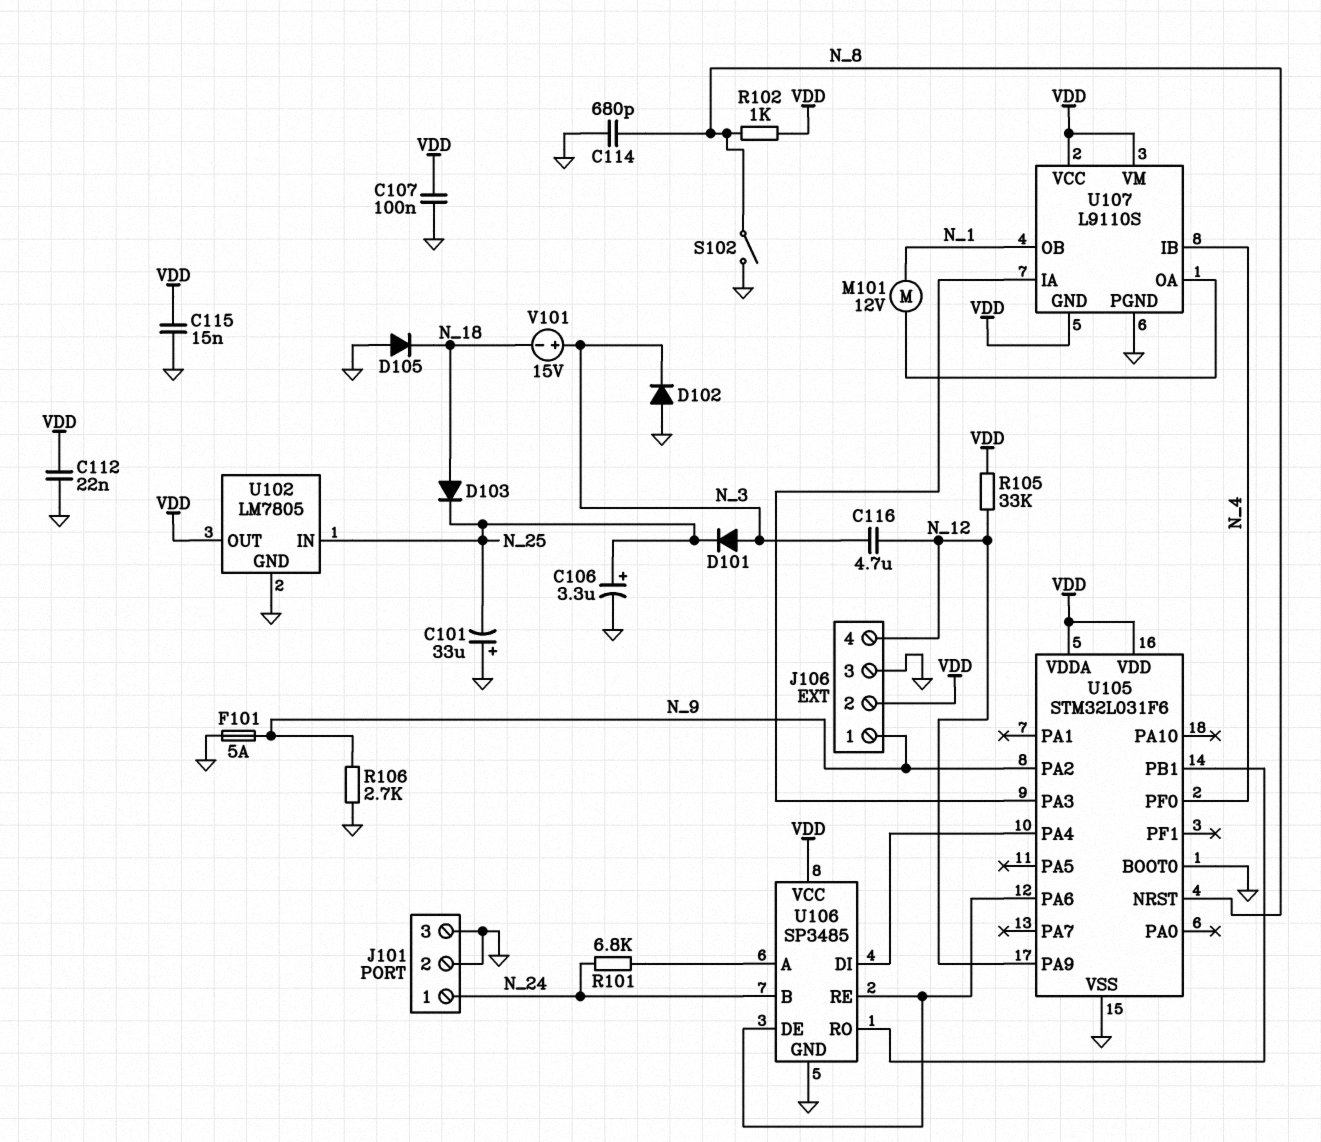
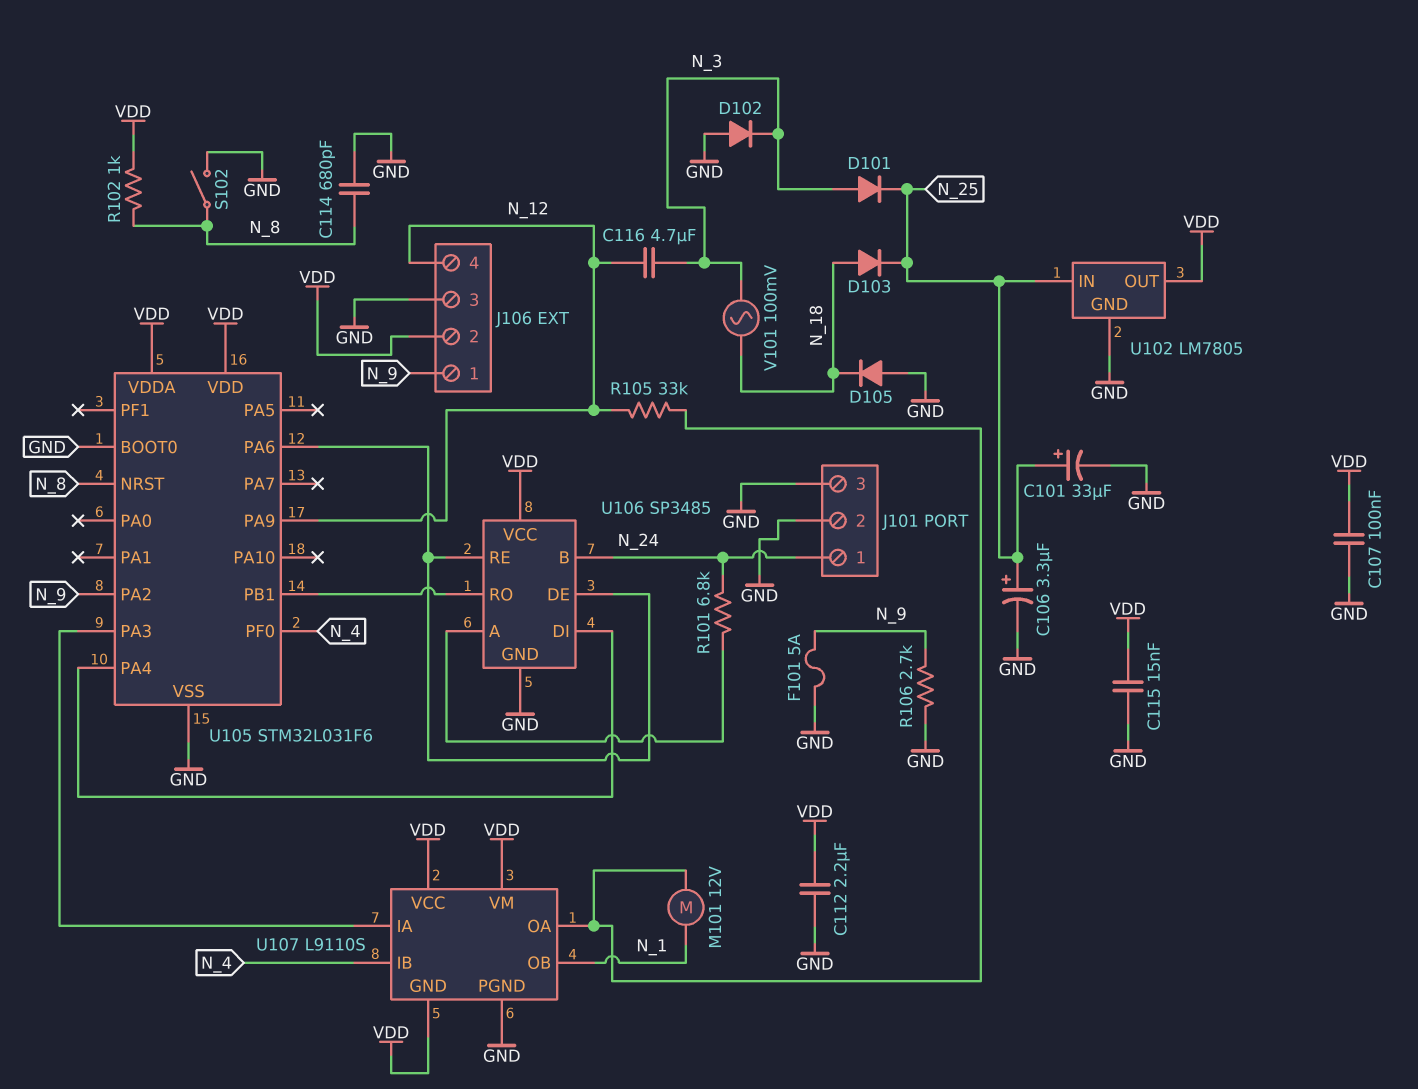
C101: 33uF (plus GND, minus N_25) -> 33uF (plus N_25, minus GND)
C112: 22nF (GND, VDD) -> 2.2uF (GND, VDD)
R105: 33k (N_12, VDD) -> 33k (N_12, U107/OA)
V101: 15V (plus N_3, minus N_18) -> AC 100mV (N_3, N_18)

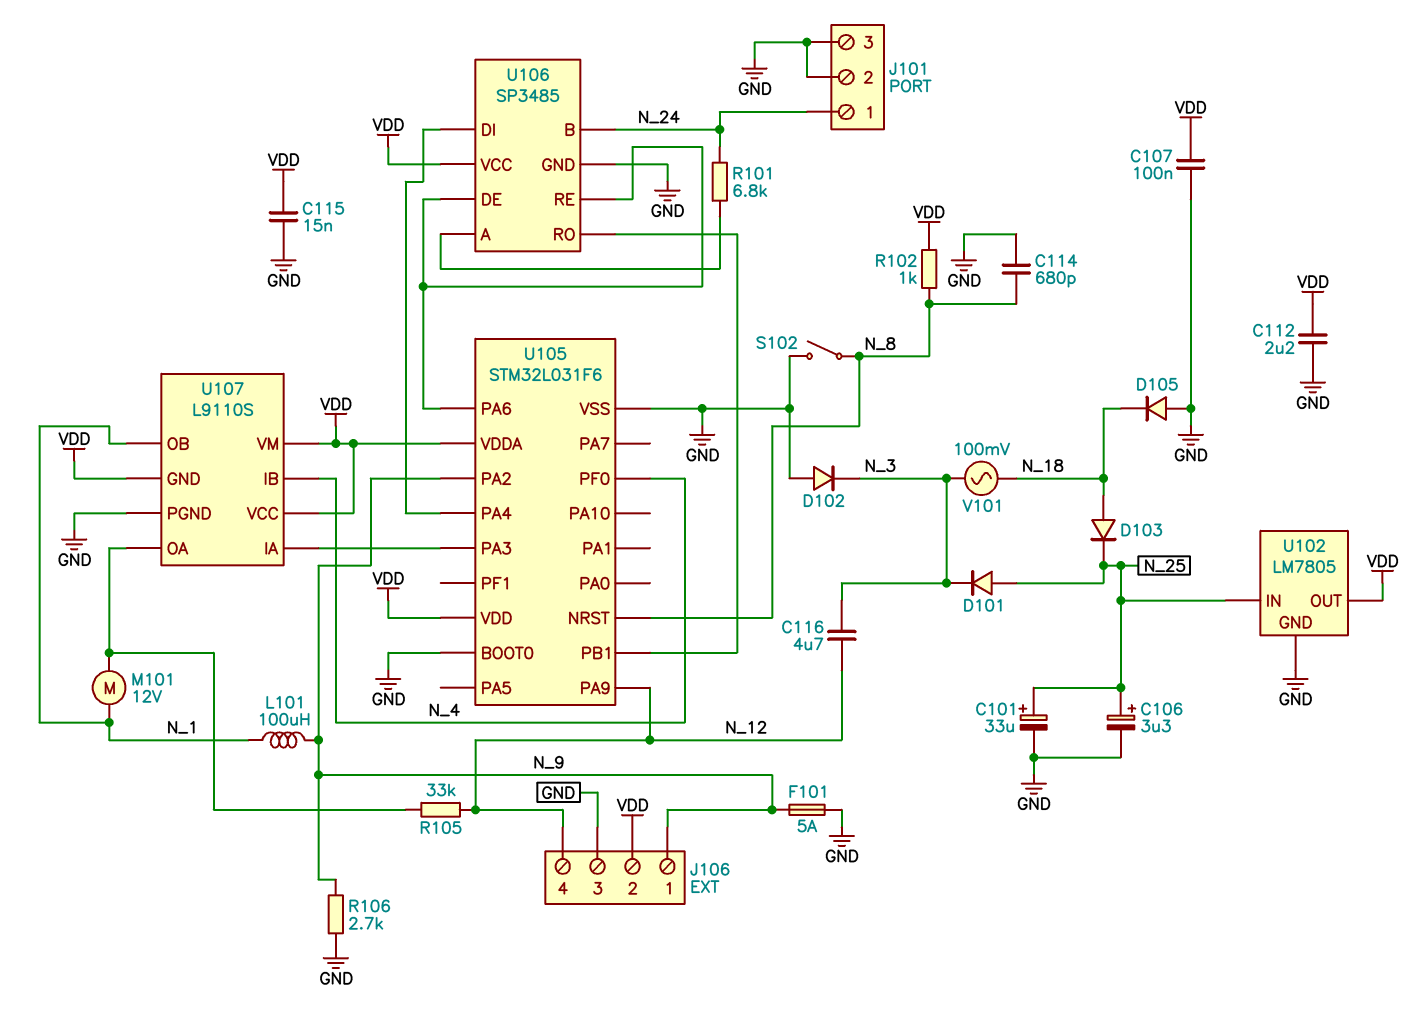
D101: diode (A N_3, K N_25) -> diode (A N_25, K N_3)
L101: none -> 100uH (N_1, N_9)

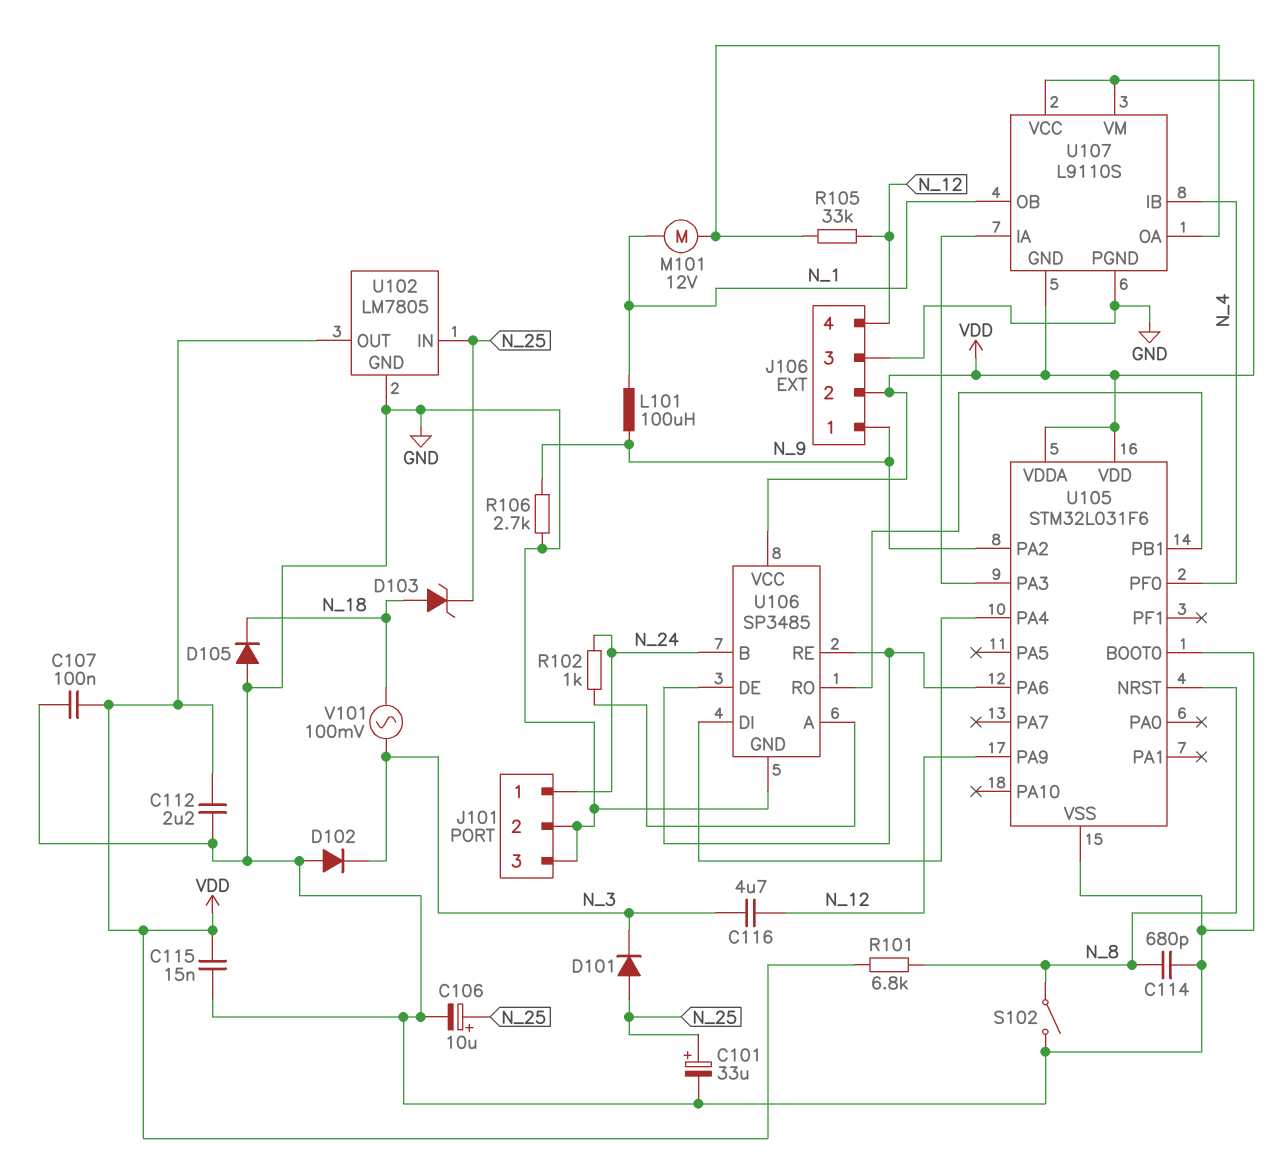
C106: 3.3uF (plus N_25, minus GND) -> 10uF (plus N_25, minus GND)
D103: diode (A N_18, K N_25) -> zener (A N_18, K N_25)
F101: 5A (GND, N_9) -> none
R101: 6.8k (N_24, U106/A) -> 6.8k (N_8, VDD)
R102: 1k (N_8, VDD) -> 1k (N_24, U106/A)

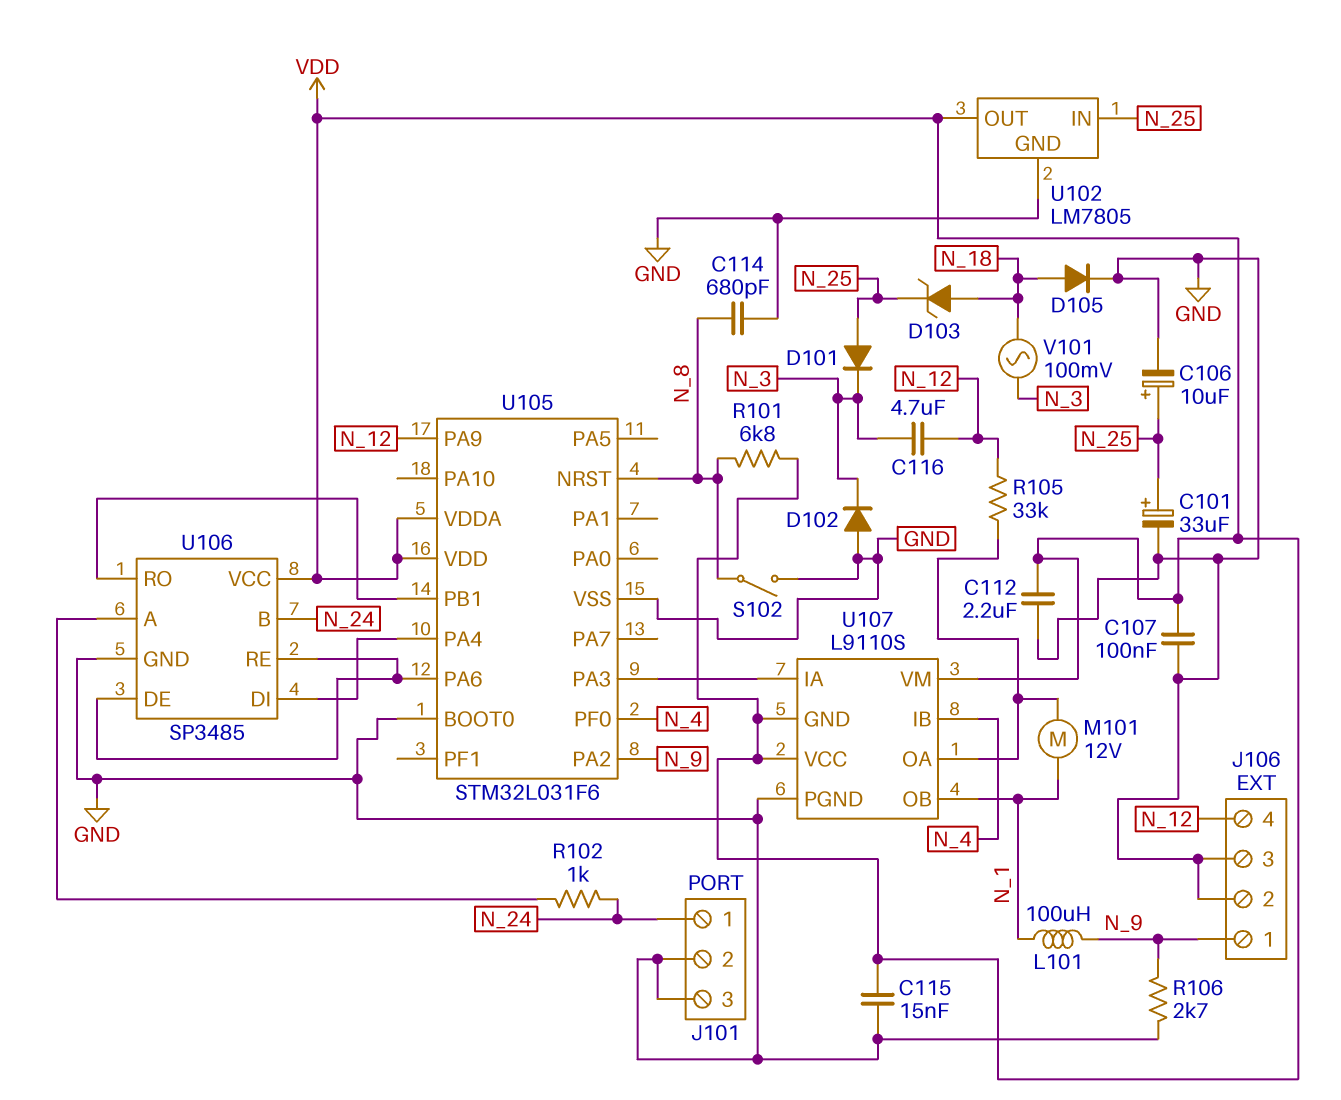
D105: diode (A GND, K N_18) -> diode (A N_18, K GND)
J106 pin 2: VDD -> GND

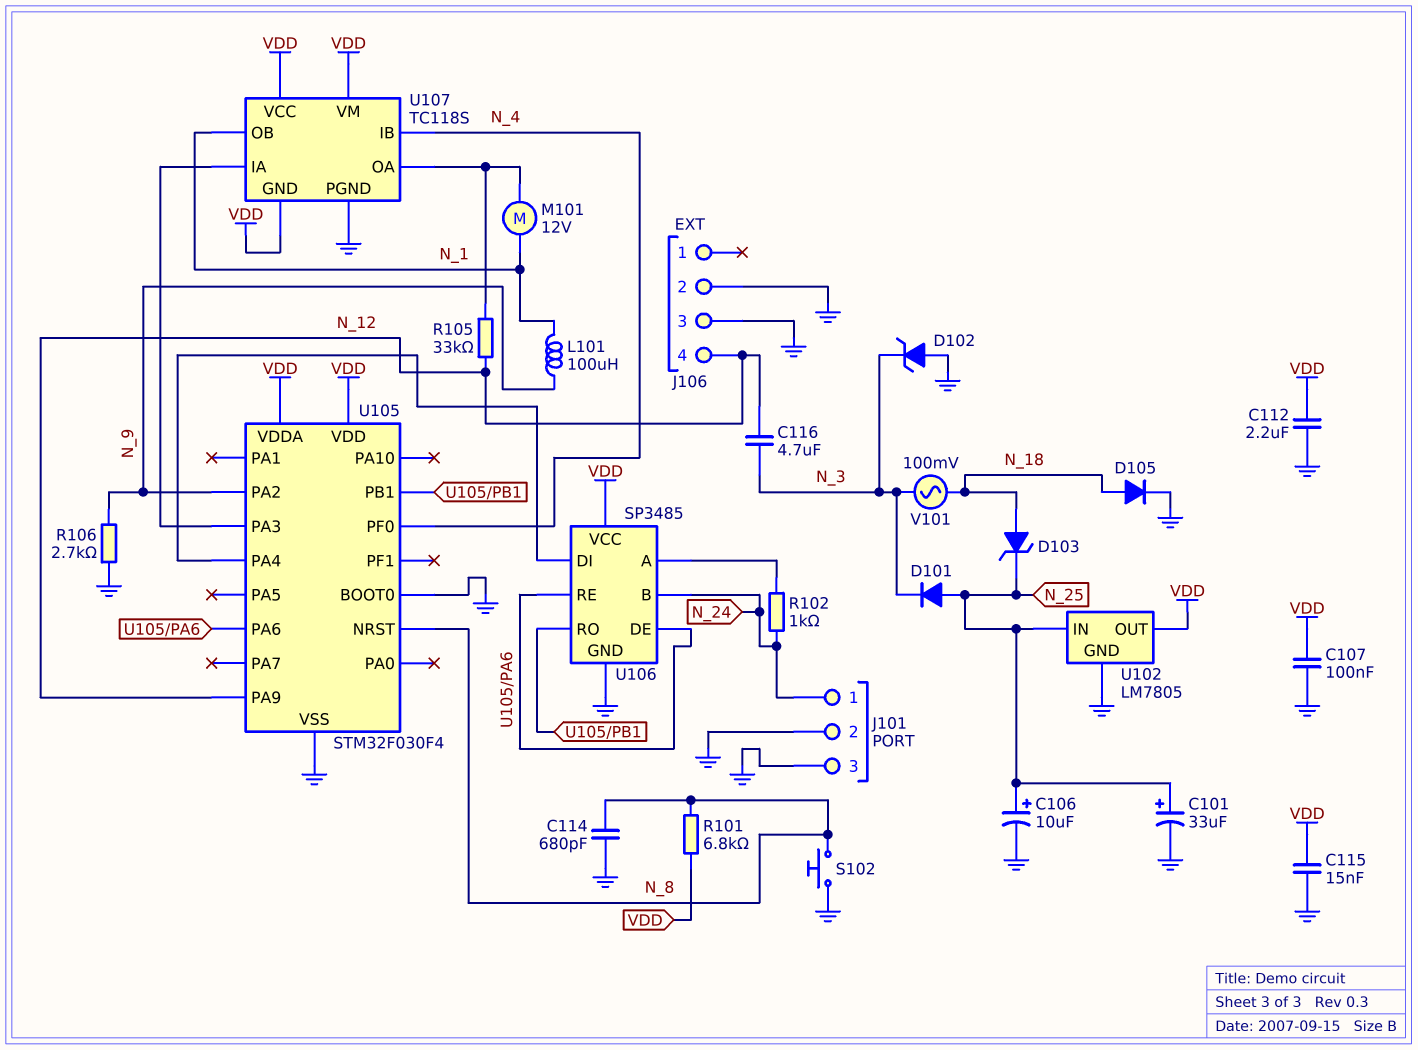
D102: diode (A GND, K N_3) -> zener (A GND, K N_3)
J106 pin 1: N_9 -> none
S102: switch (GND, N_8) -> button (GND, N_8)
U105: STM32L031F6 -> STM32F030F4
U107: L9110S -> TC118S

